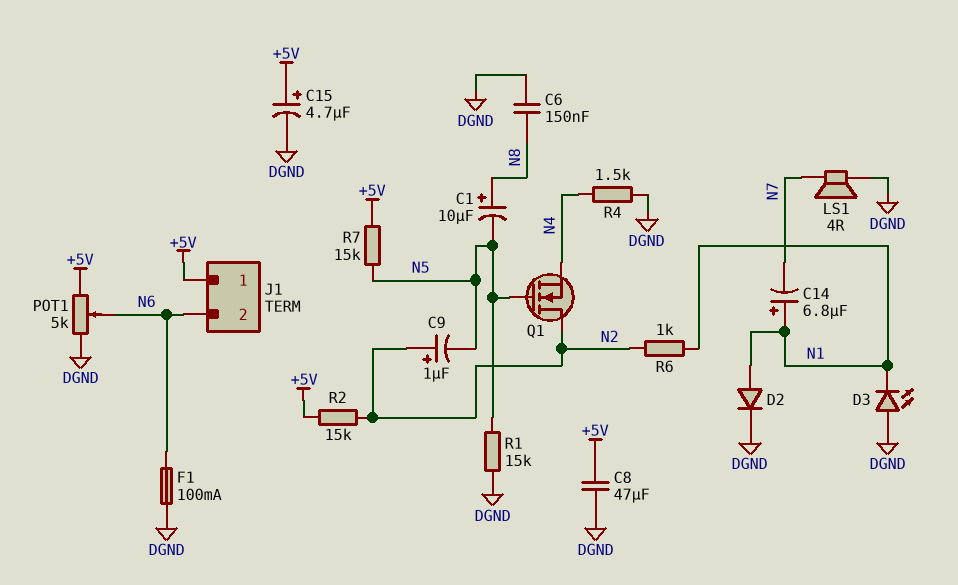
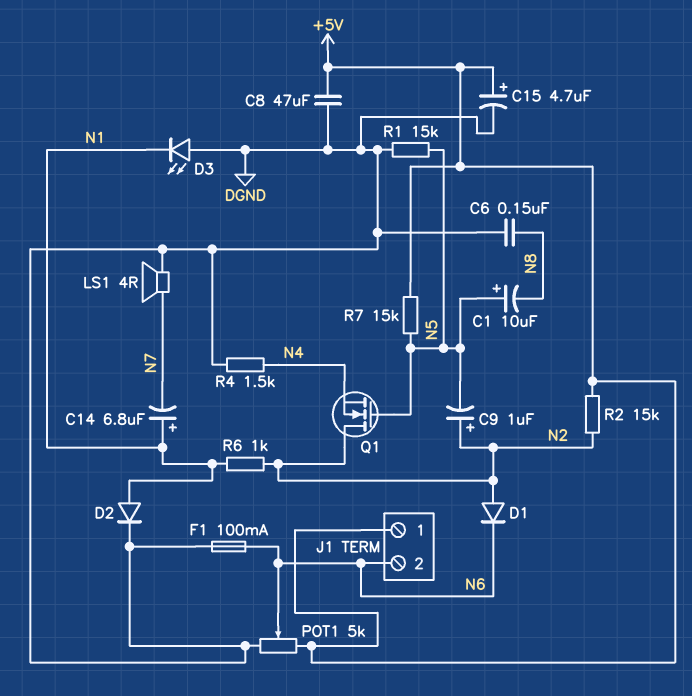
C1: 10uF (plus N8, minus N5) -> 10uF (plus N5, minus N8)
D1: none -> diode (A N2, K N6)

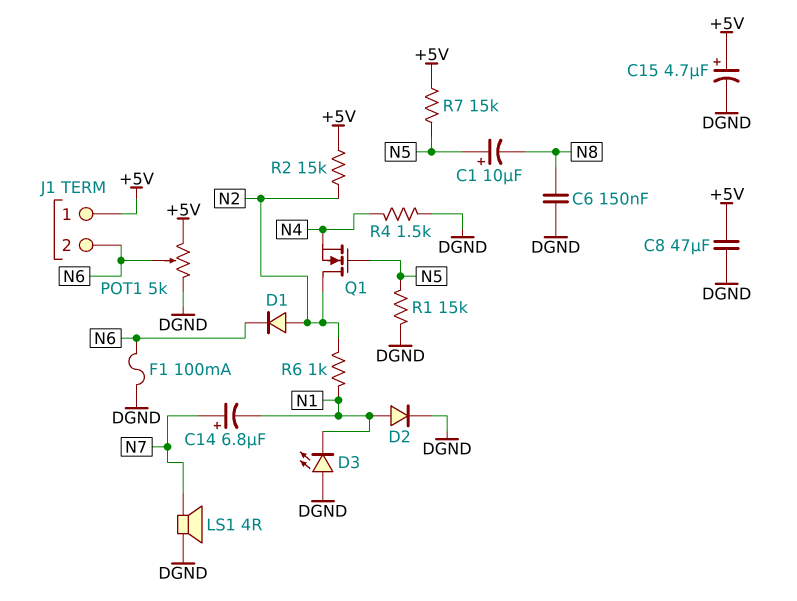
C9: 1uF (plus N2, minus N5) -> none
C14: 6.8uF (plus N1, minus N7) -> 6.8uF (plus N7, minus N1)

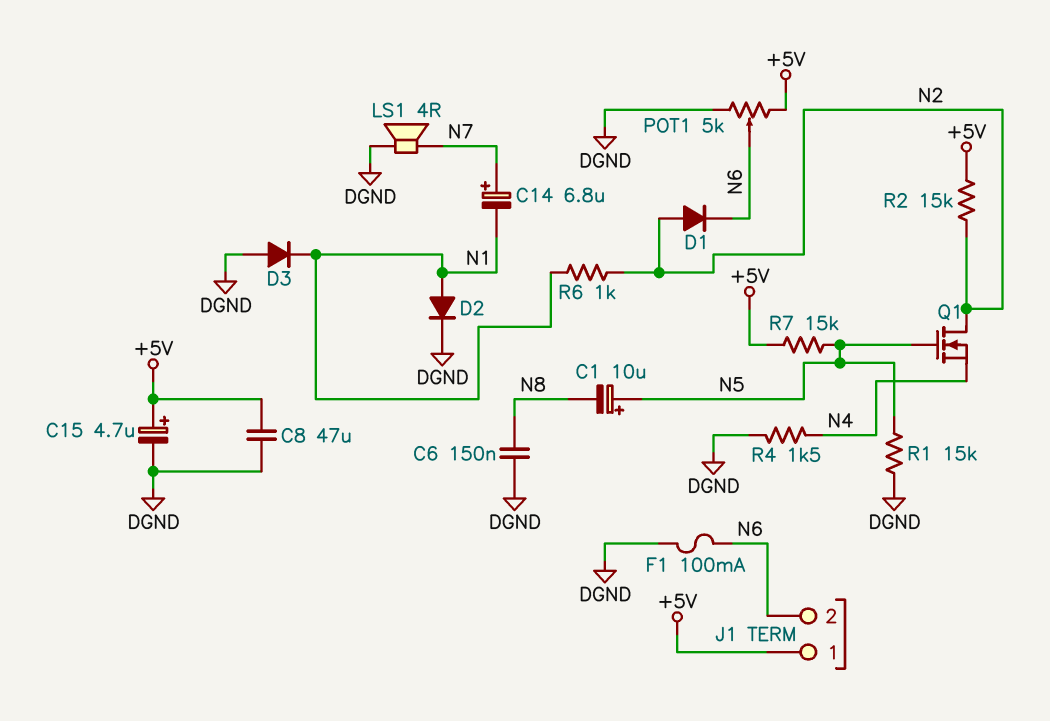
D3: LED (A DGND, K N1) -> diode (A DGND, K N1)

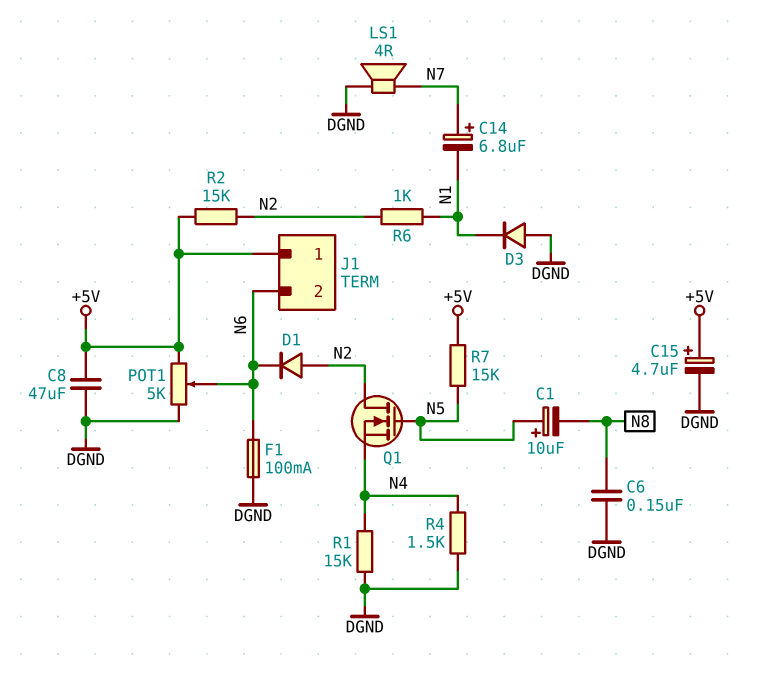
D2: diode (A N1, K DGND) -> none
R1: 15k (DGND, N5) -> 15k (DGND, N4)

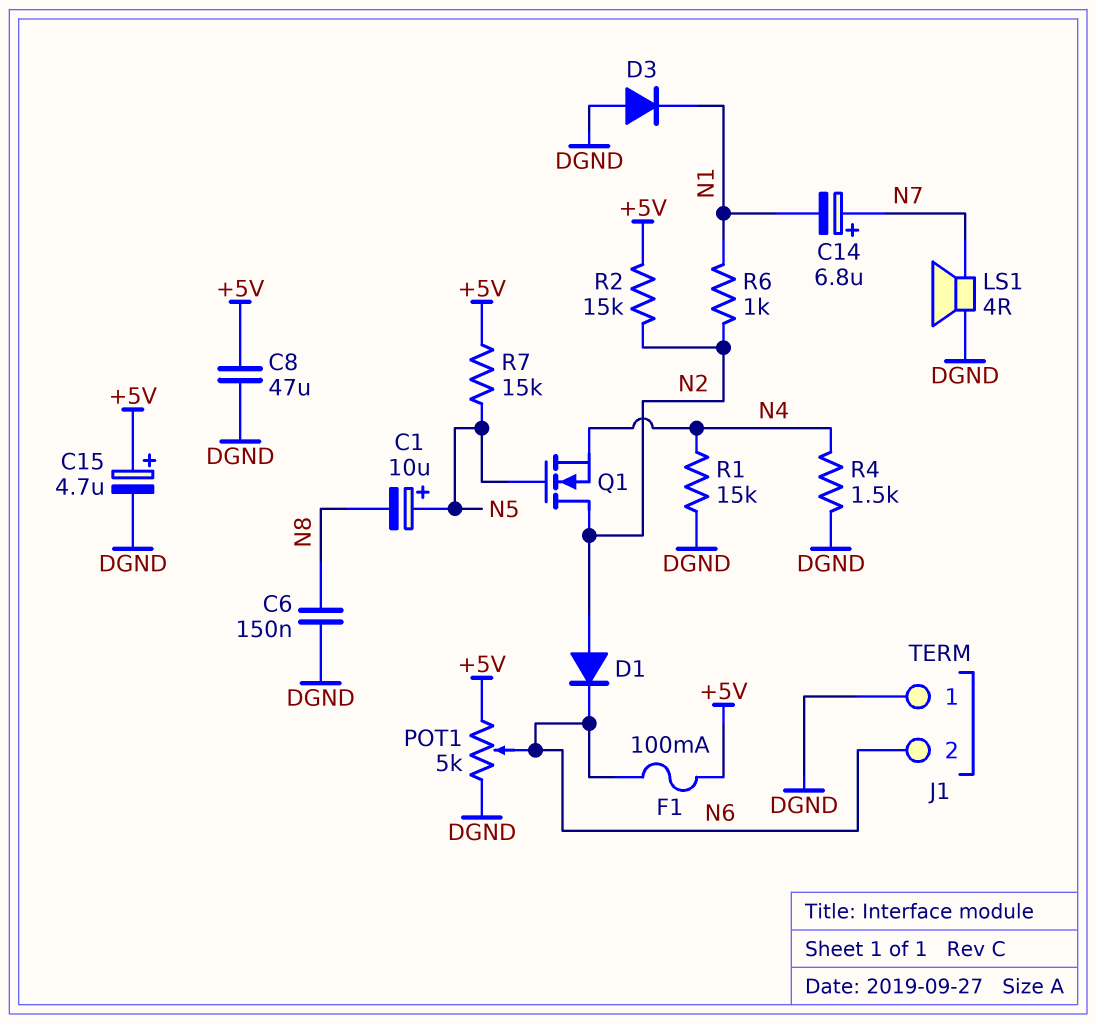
F1: 100mA (DGND, N6) -> 100mA (+5V, N6)
J1 pin 1: +5V -> DGND

